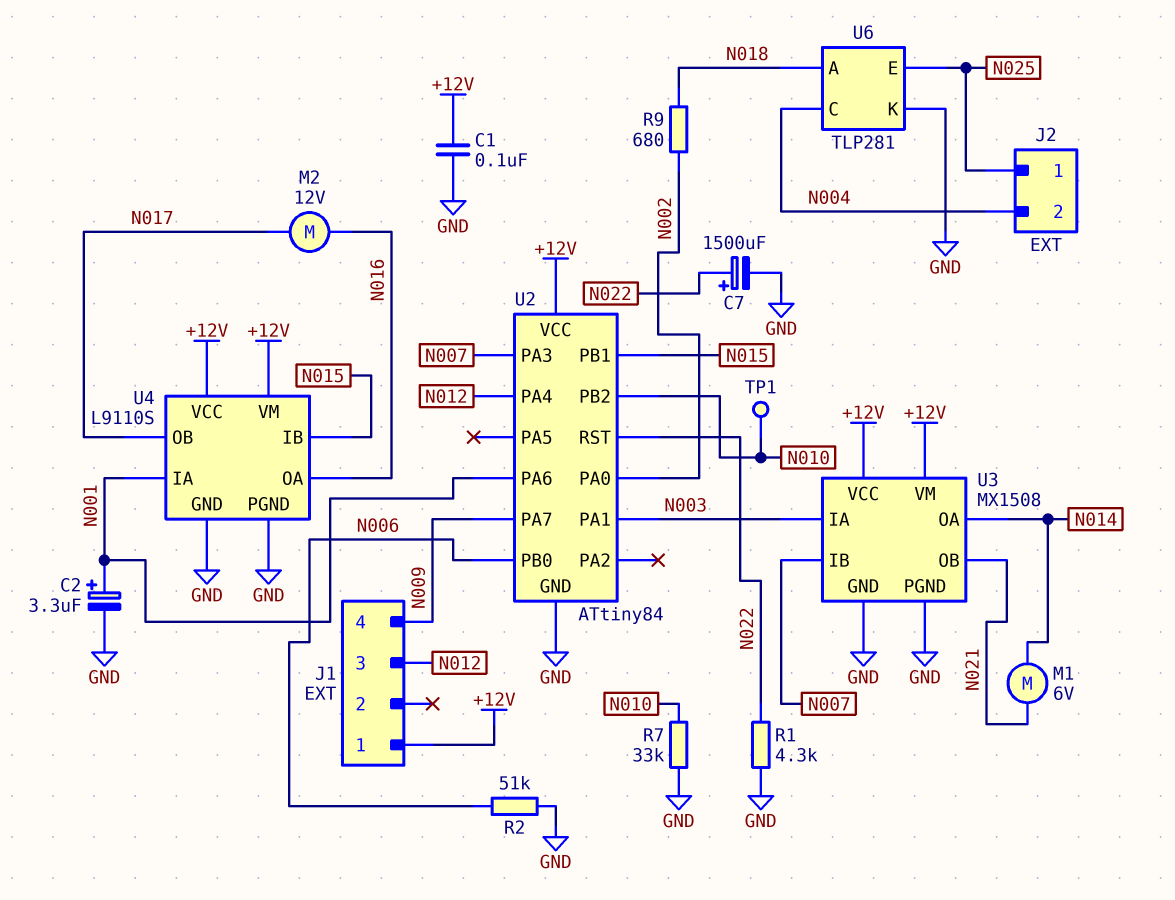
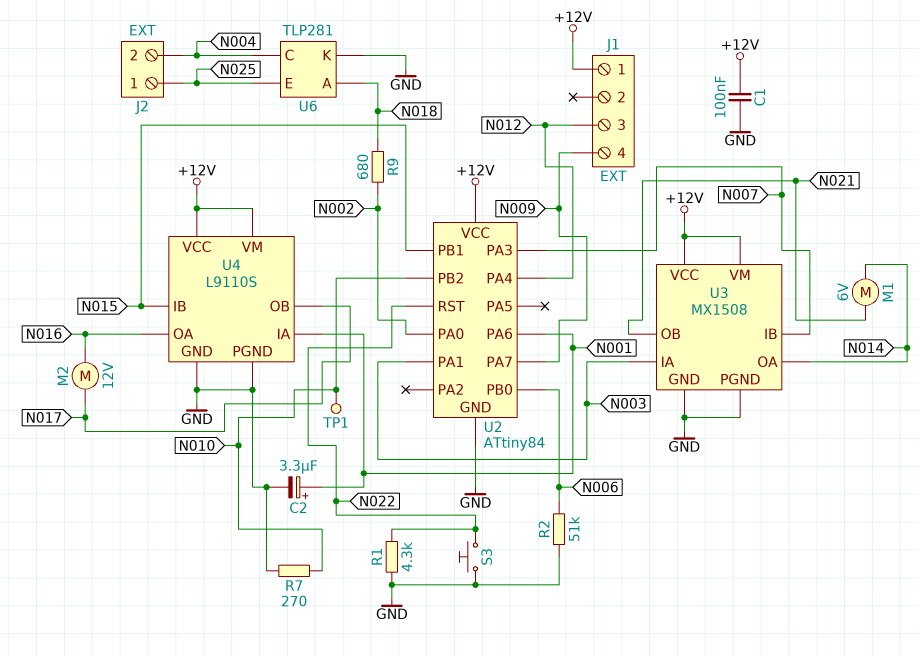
C7: 1500uF (plus N022, minus GND) -> none
R7: 33k (GND, N010) -> 270 (GND, N010)
S3: none -> button (GND, N022)

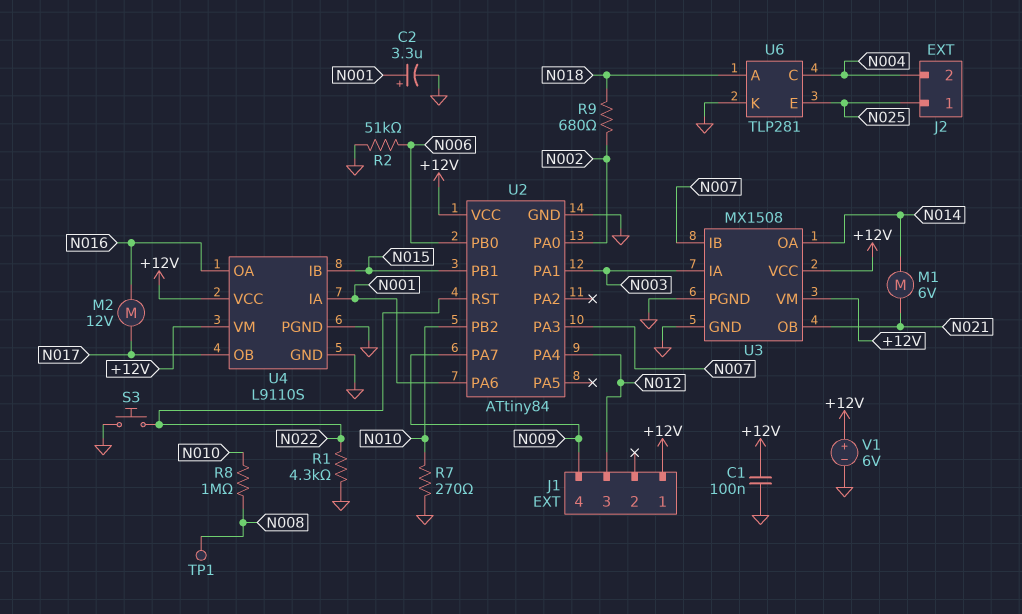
R8: none -> 1M (N008, N010)
TP1: test point (N010) -> test point (N008)
V1: none -> 6V (plus +12V, minus GND)

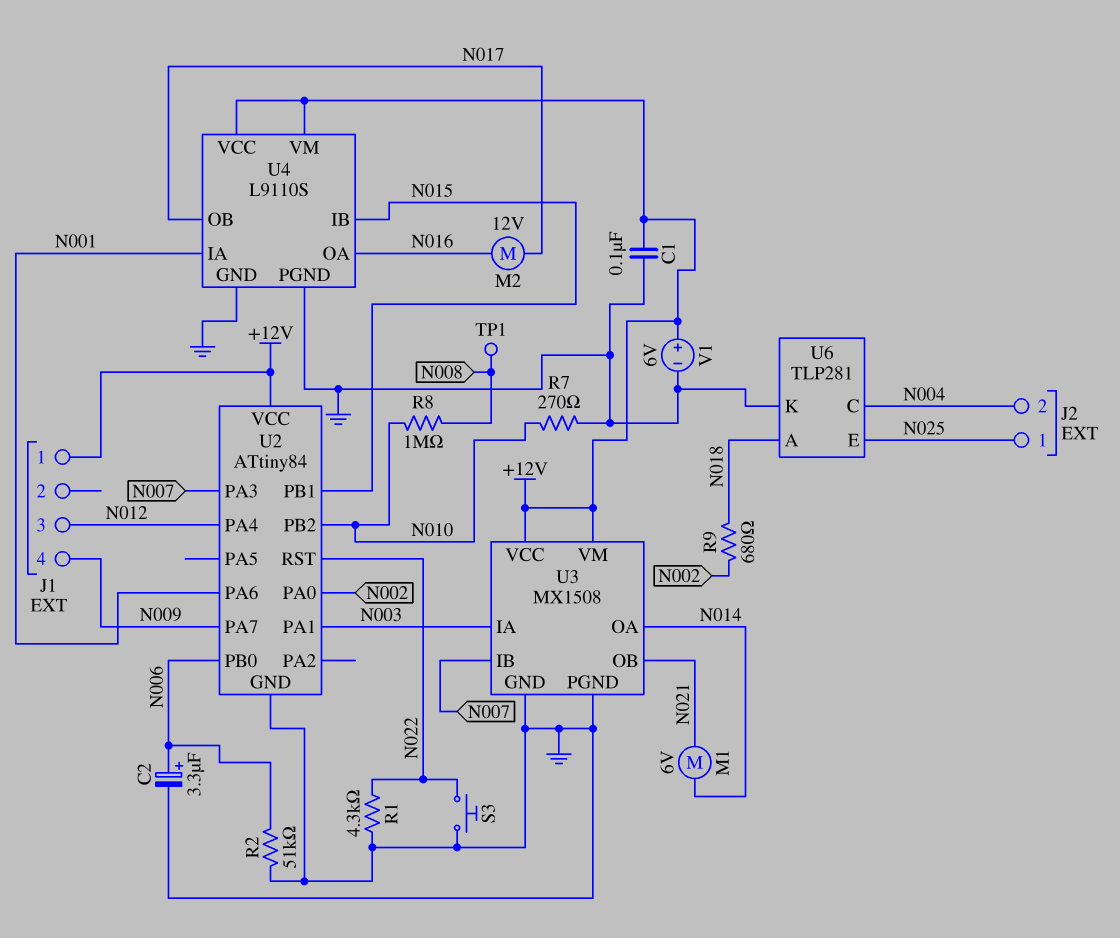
C2: 3.3uF (plus N001, minus GND) -> 3.3uF (plus N006, minus GND)

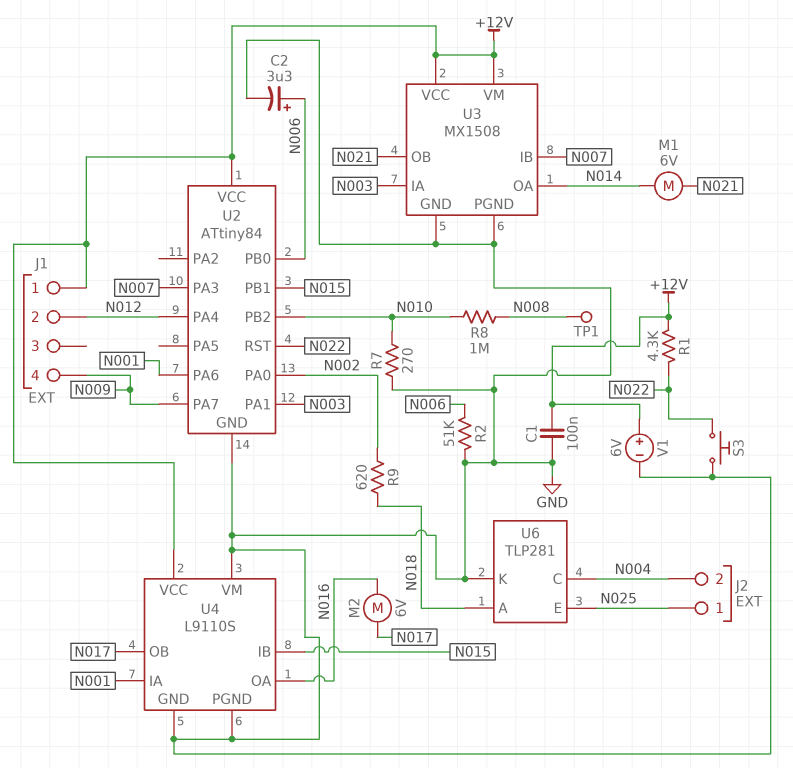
J1 pin 2: none -> N012
J1 pin 3: N012 -> none
M2: motor 12V (N016, N017) -> motor 6V (N016, N017)
R1: 4.3k (GND, N022) -> 4.3k (+12V, N022)
R9: 680 (N002, N018) -> 620 (N002, N018)
U4 pin VM: +12V -> GND

